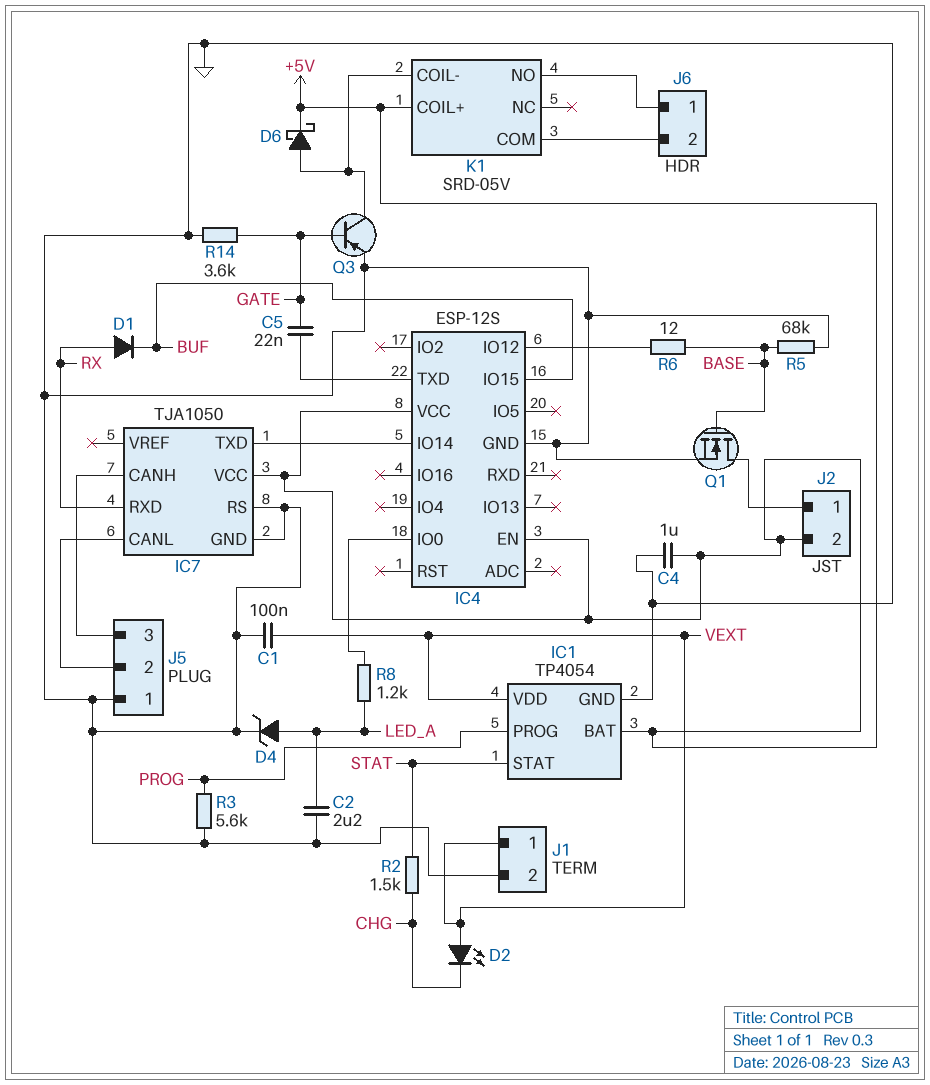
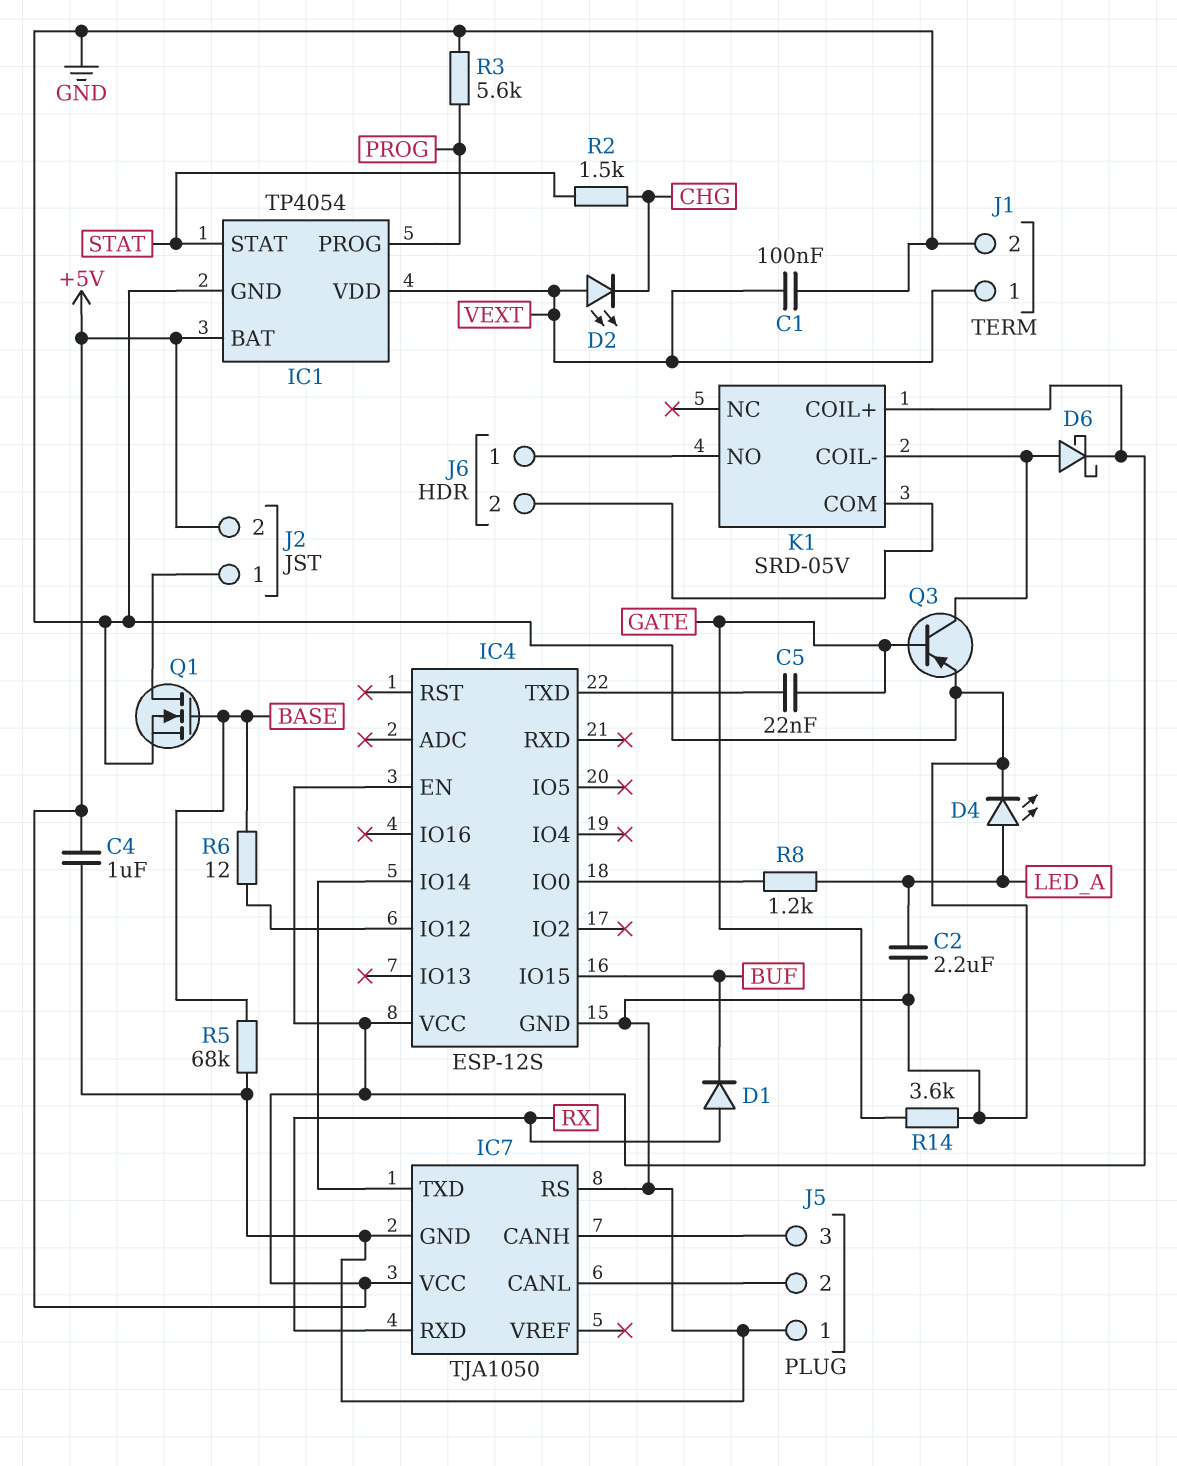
D4: zener (A LED_A, K GND) -> LED (A LED_A, K GND)

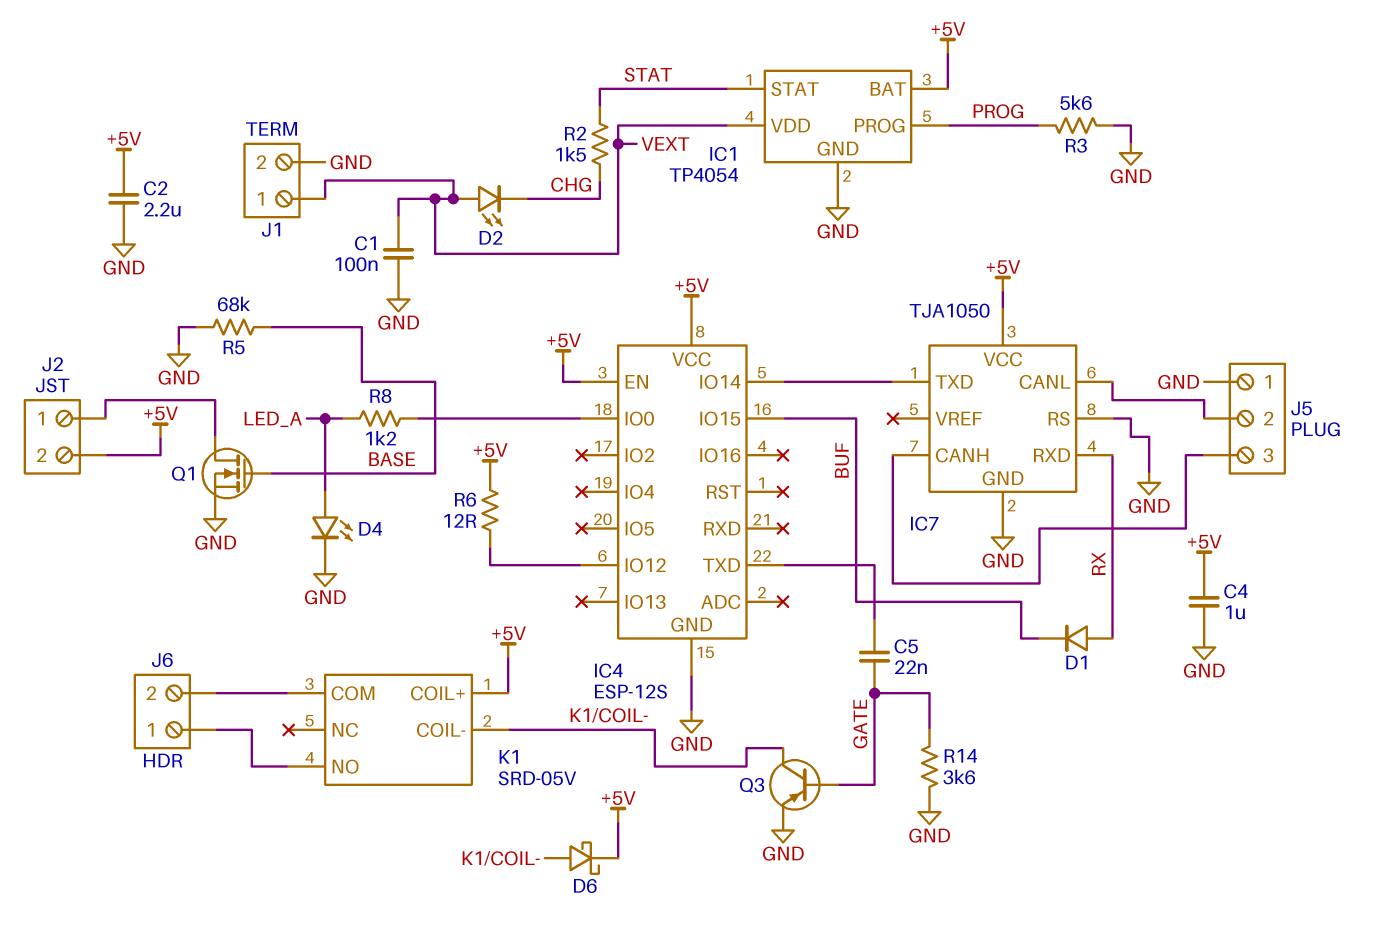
C2: 2.2uF (GND, LED_A) -> 2.2uF (+5V, GND)
R6: 12 (BASE, IC4/IO12) -> 12 (+5V, IC4/IO12)

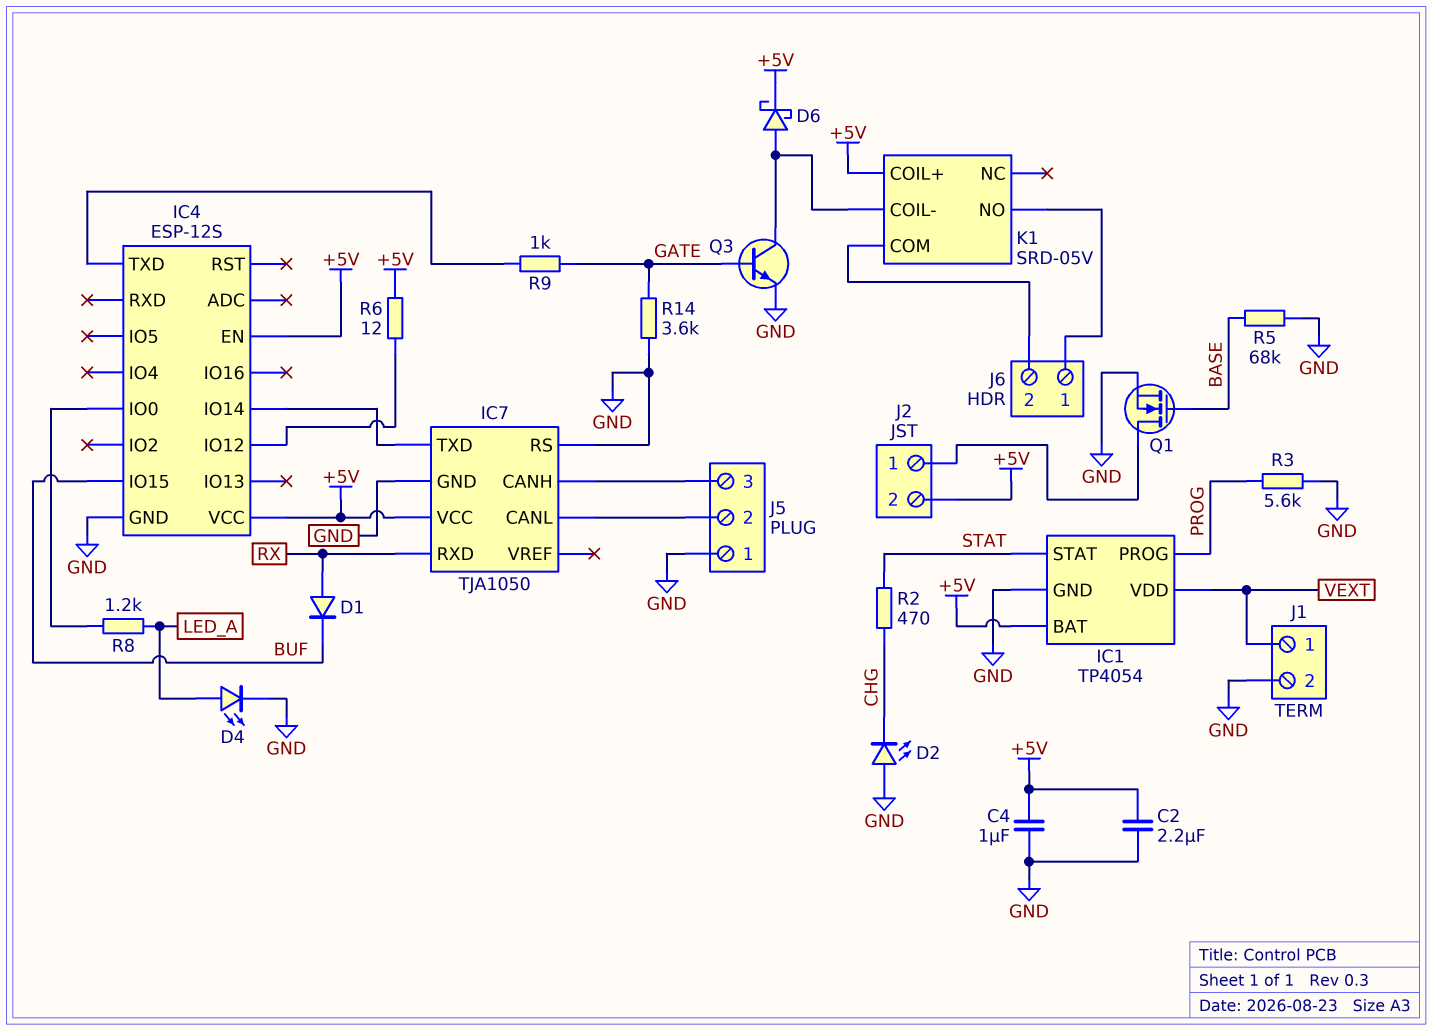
C1: 100nF (GND, VEXT) -> none
C5: 22nF (GATE, IC4/TXD) -> none
D2: LED (A VEXT, K CHG) -> LED (A GND, K CHG)
Q3: PNP (B GATE, C K1/COIL-, E GND) -> NPN (B GATE, C K1/COIL-, E GND)
R2: 1.5k (CHG, STAT) -> 470 (CHG, STAT)
R9: none -> 1k (GATE, IC4/TXD)

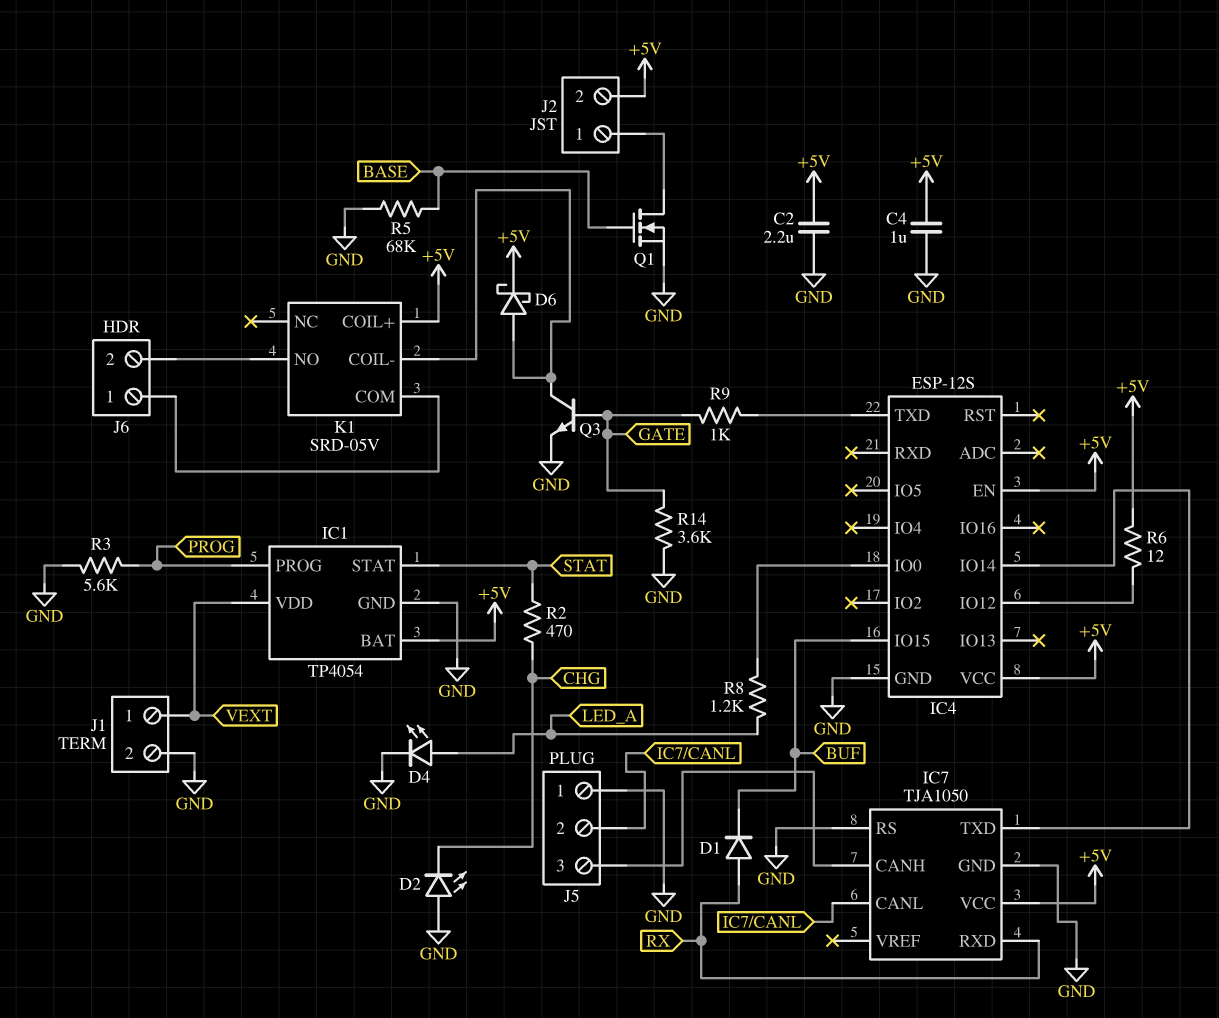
K1 pin COM: J6/2 -> J6/1
K1 pin NO: J6/1 -> J6/2

